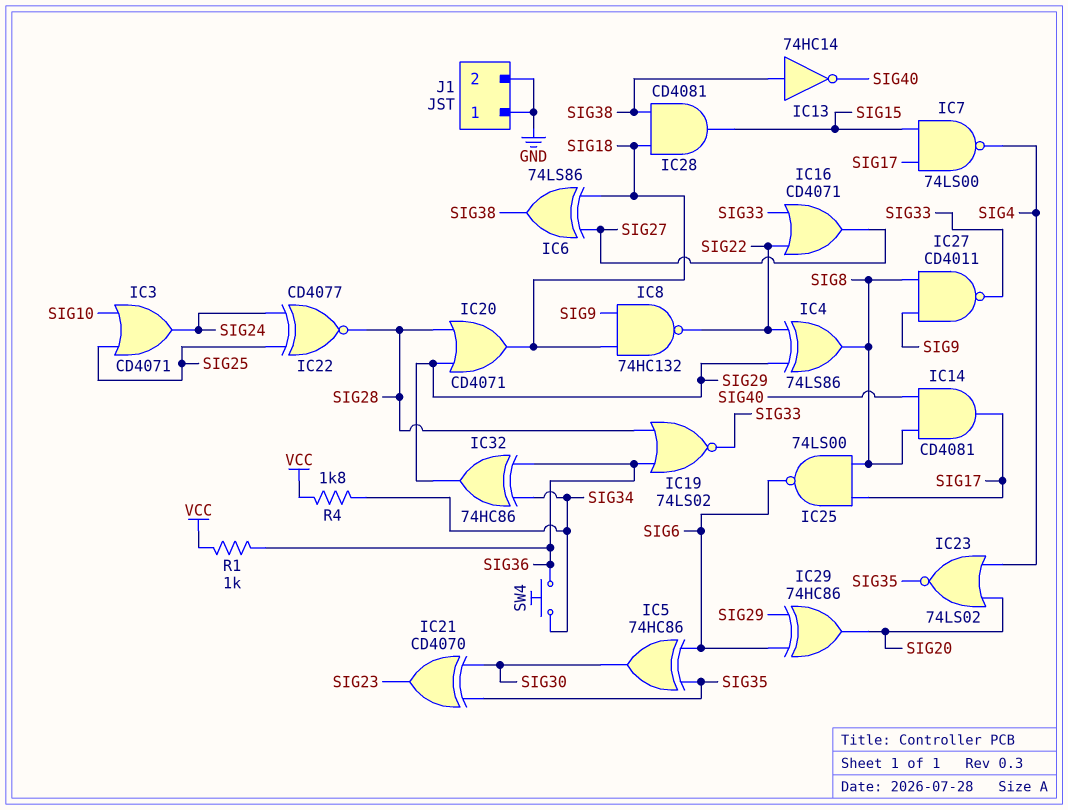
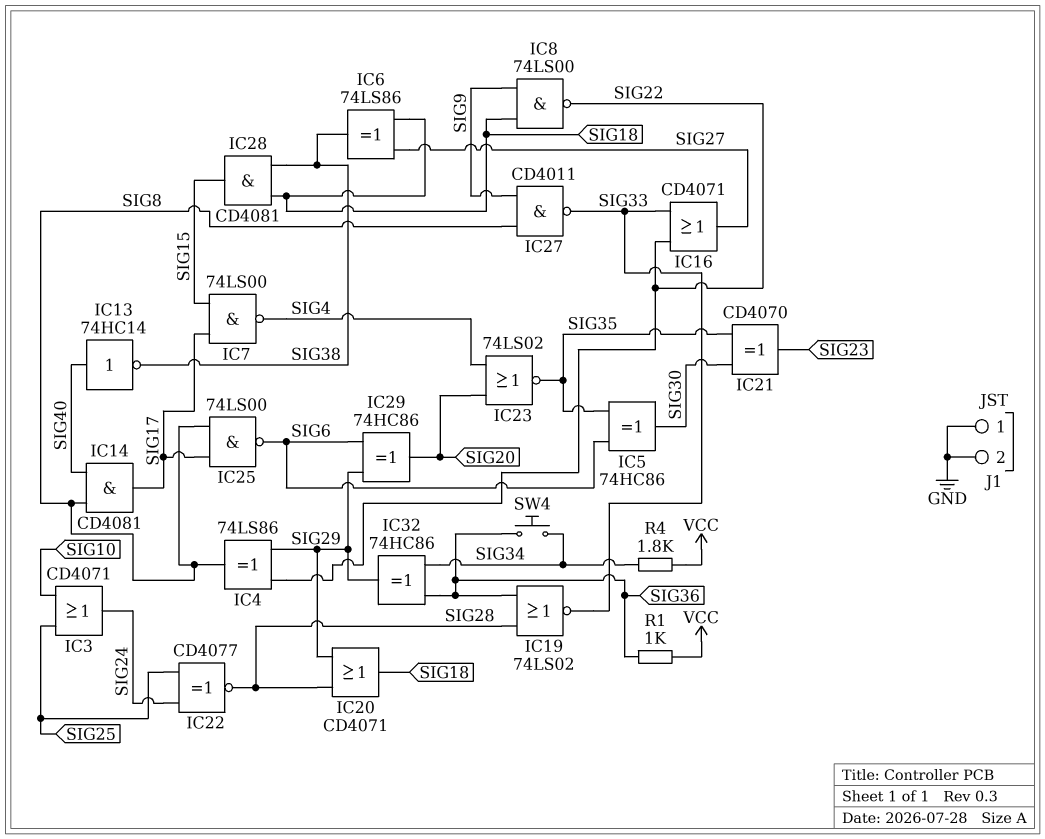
IC8: NAND 74HC132 (in SIG9, in SIG18, out SIG22) -> NAND 74LS00 (in SIG9, in SIG18, out SIG22)
IC13: NOT 74HC14 (in SIG38, out SIG40) -> NOT 74HC14 (in SIG40, out SIG38)

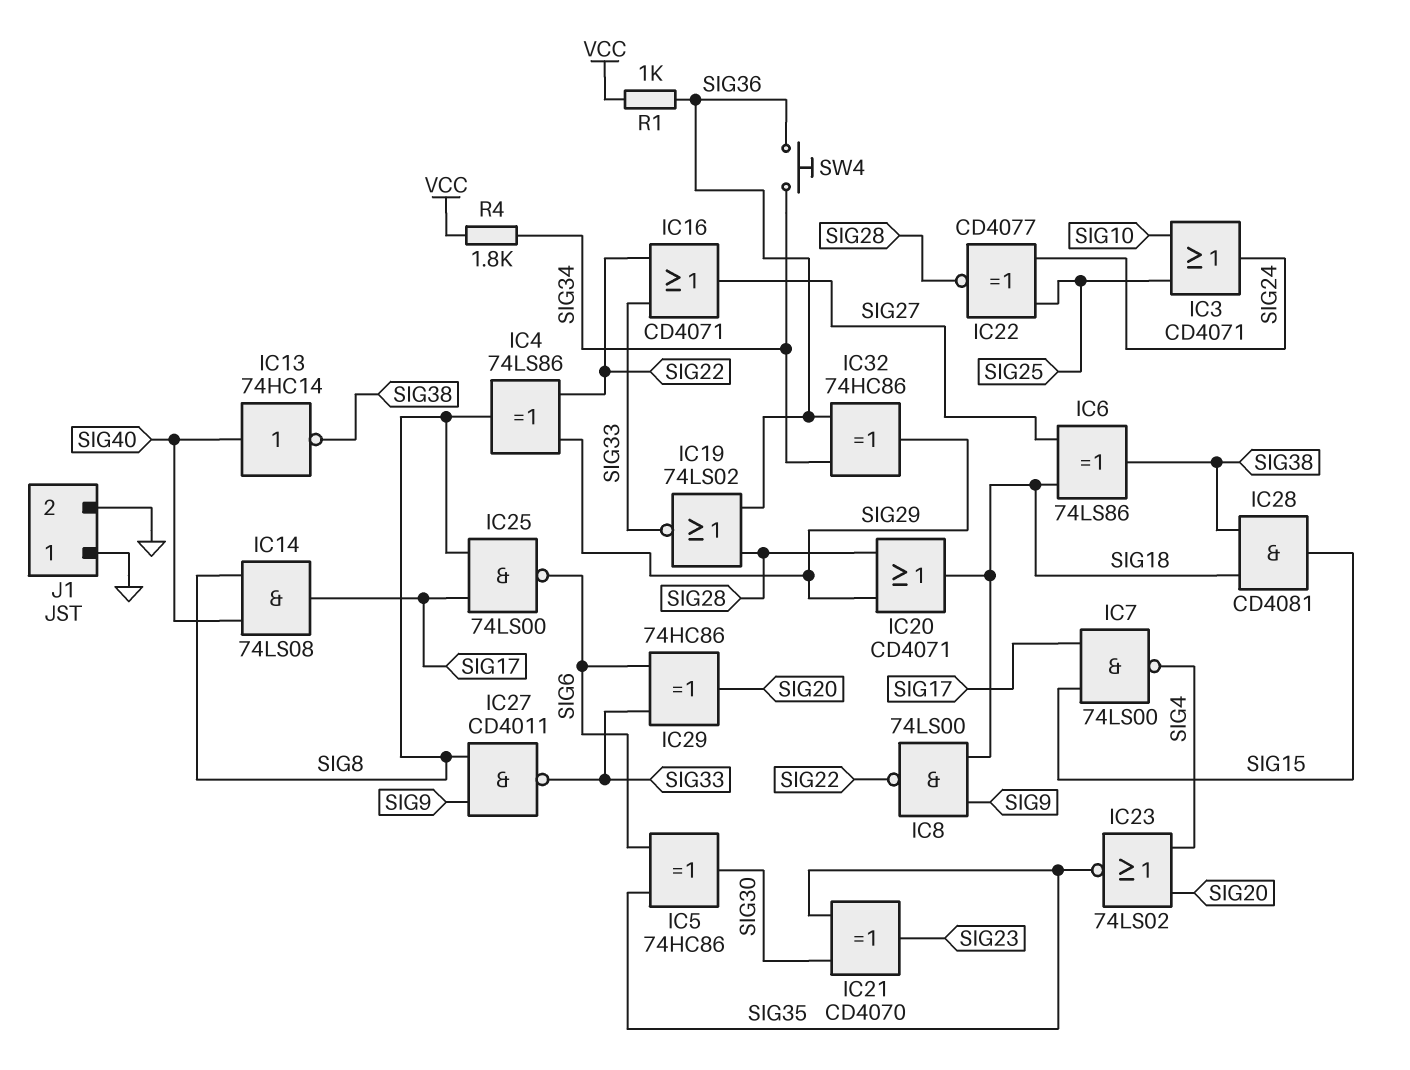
IC14: AND CD4081 (in SIG8, in SIG40, out SIG17) -> AND 74LS08 (in SIG8, in SIG40, out SIG17)
IC29: XOR 74HC86 (in SIG6, in SIG29, out SIG20) -> XOR 74HC86 (in SIG6, in SIG33, out SIG20)

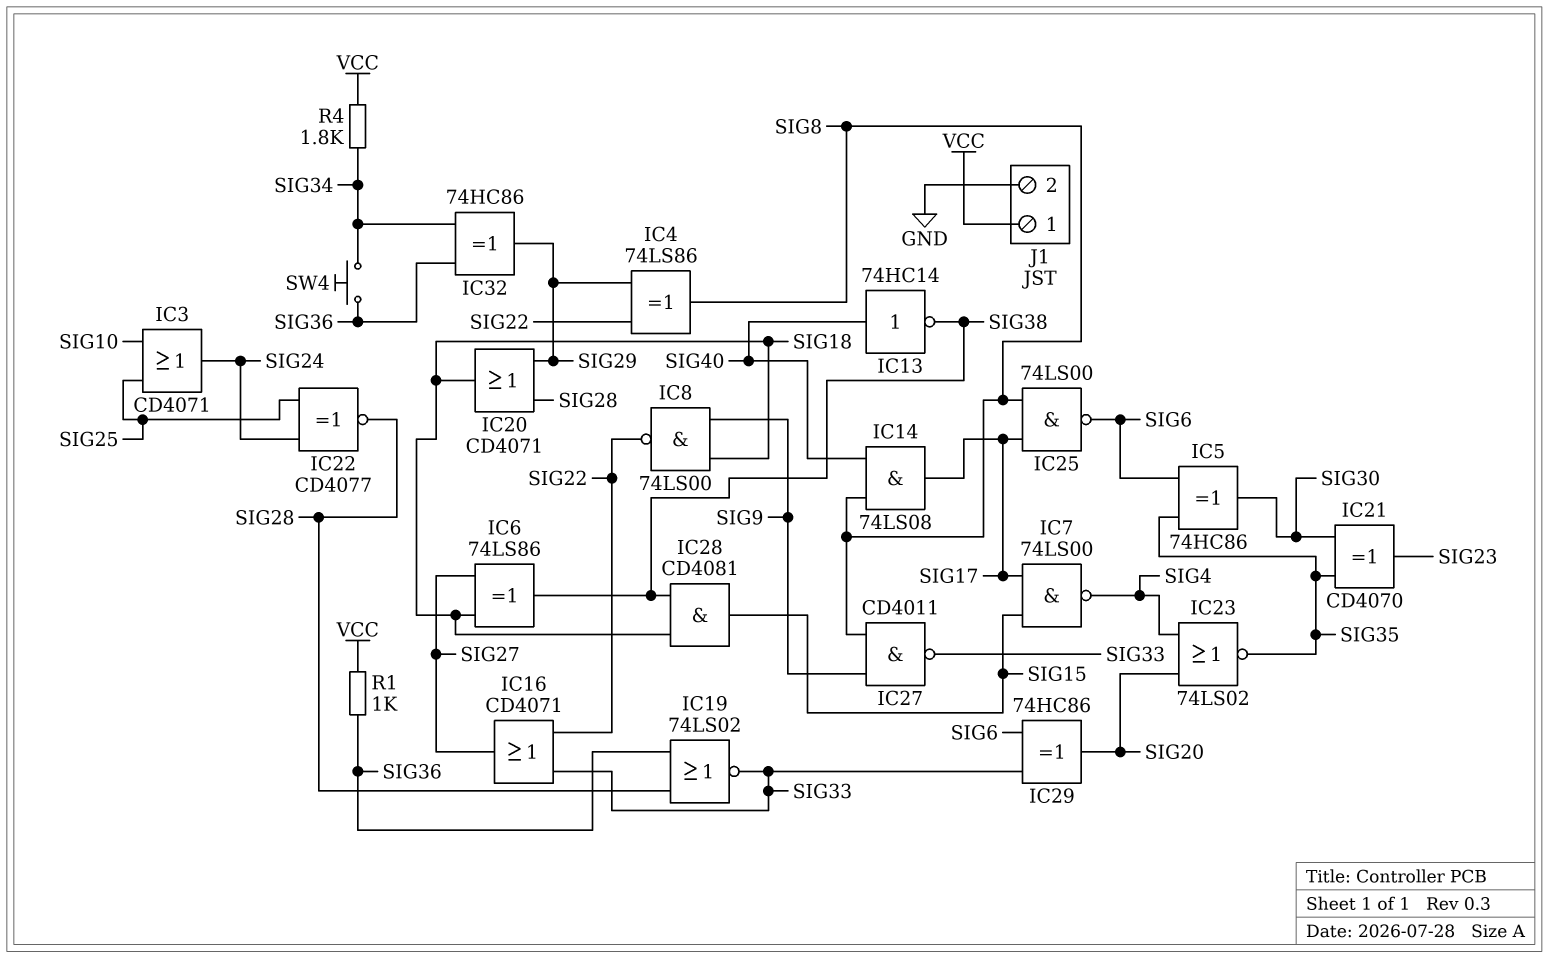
J1 pin 1: GND -> VCC

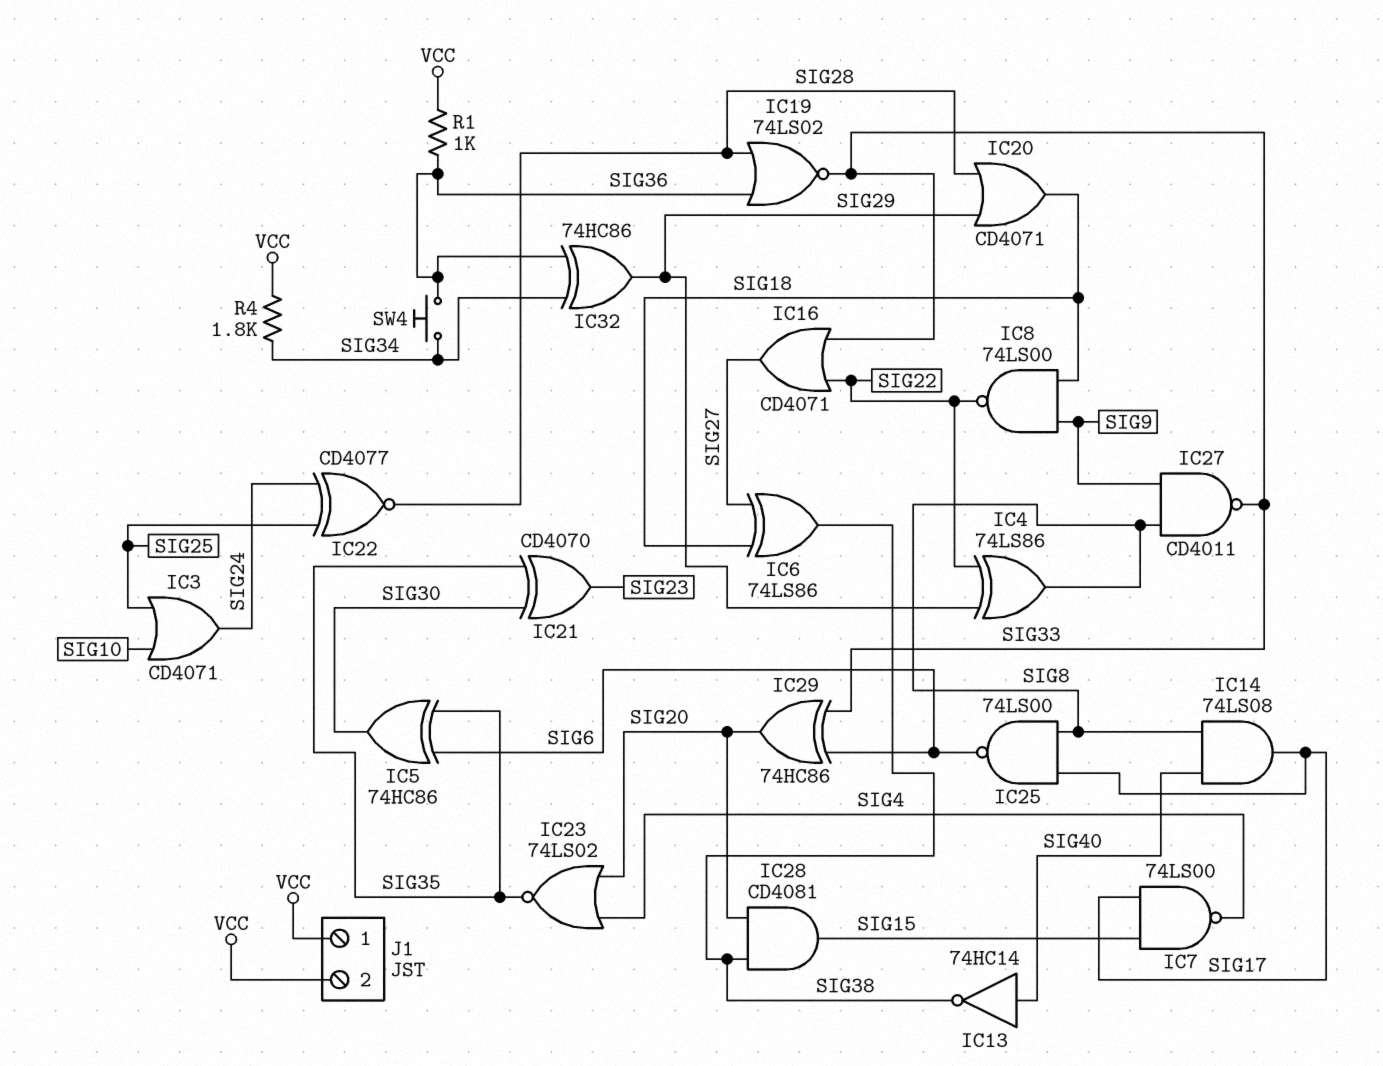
IC28: AND CD4081 (in SIG18, in SIG38, out SIG15) -> AND CD4081 (in SIG20, in SIG38, out SIG15)
J1 pin 2: GND -> VCC

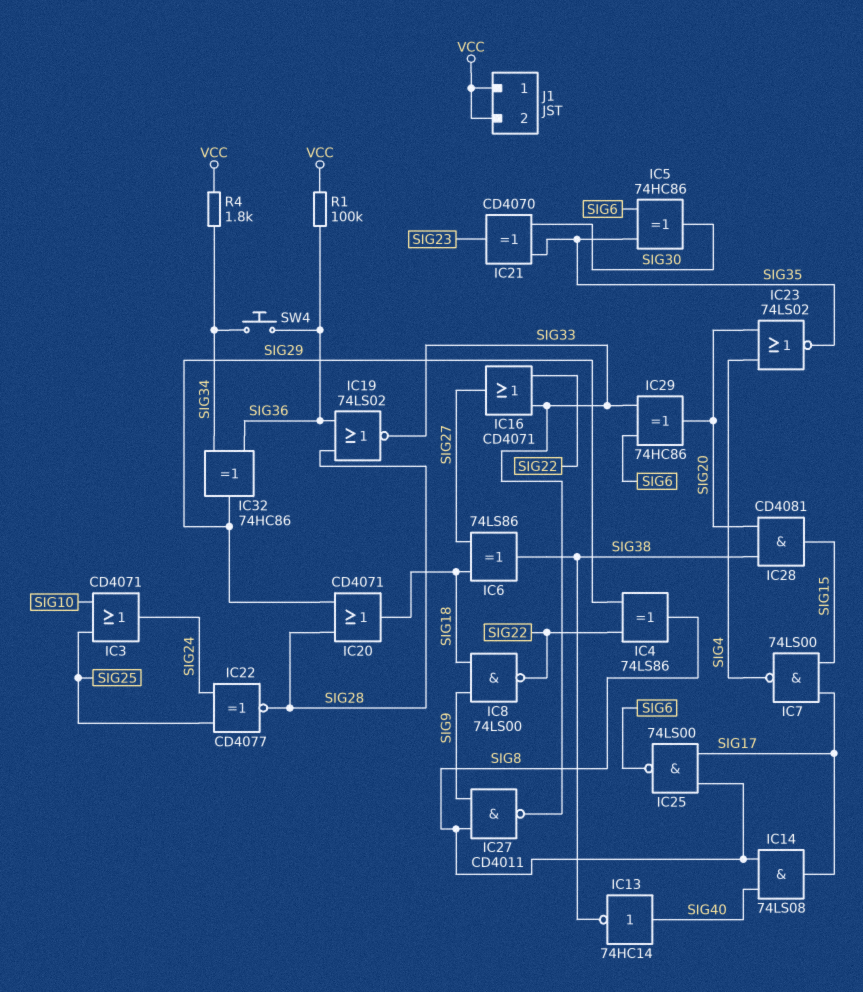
R1: 1k (SIG36, VCC) -> 100k (SIG36, VCC)

